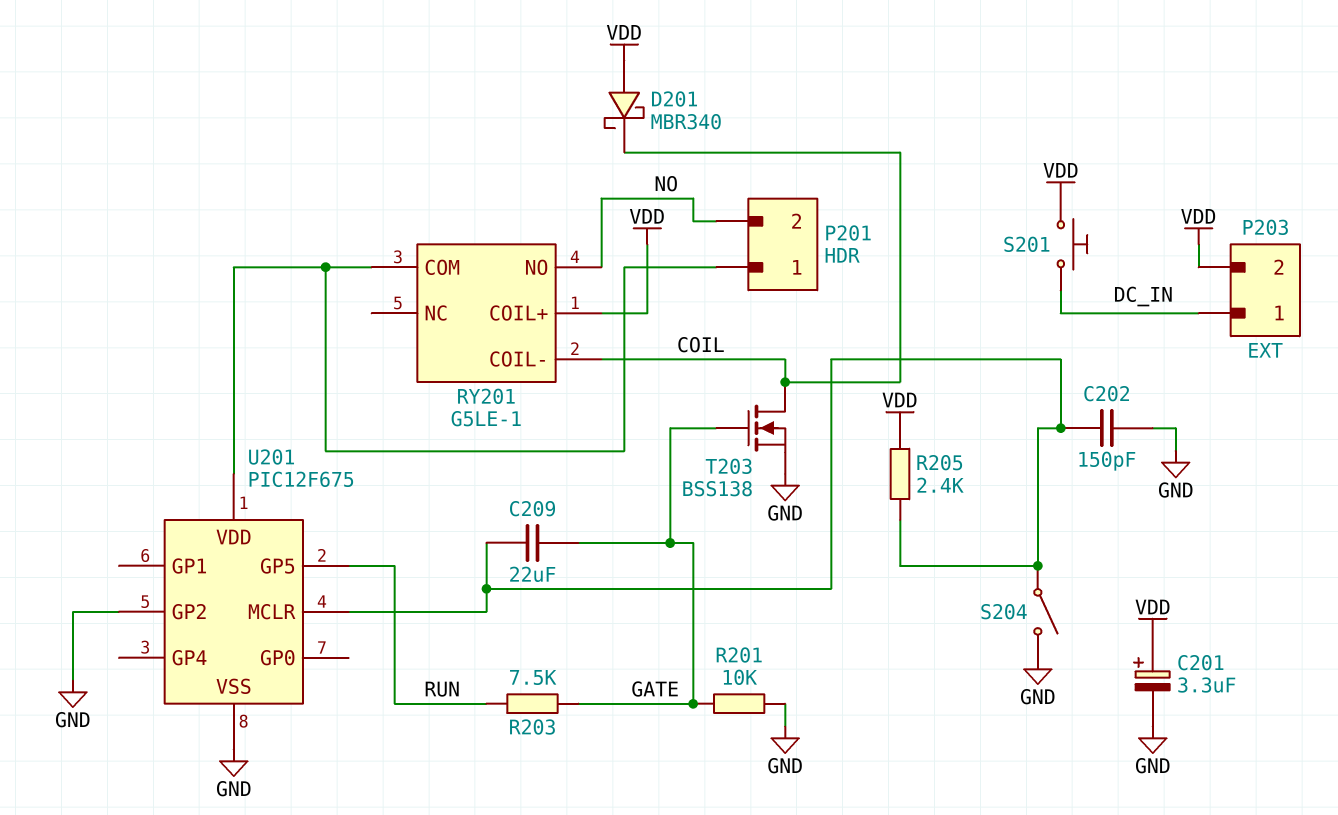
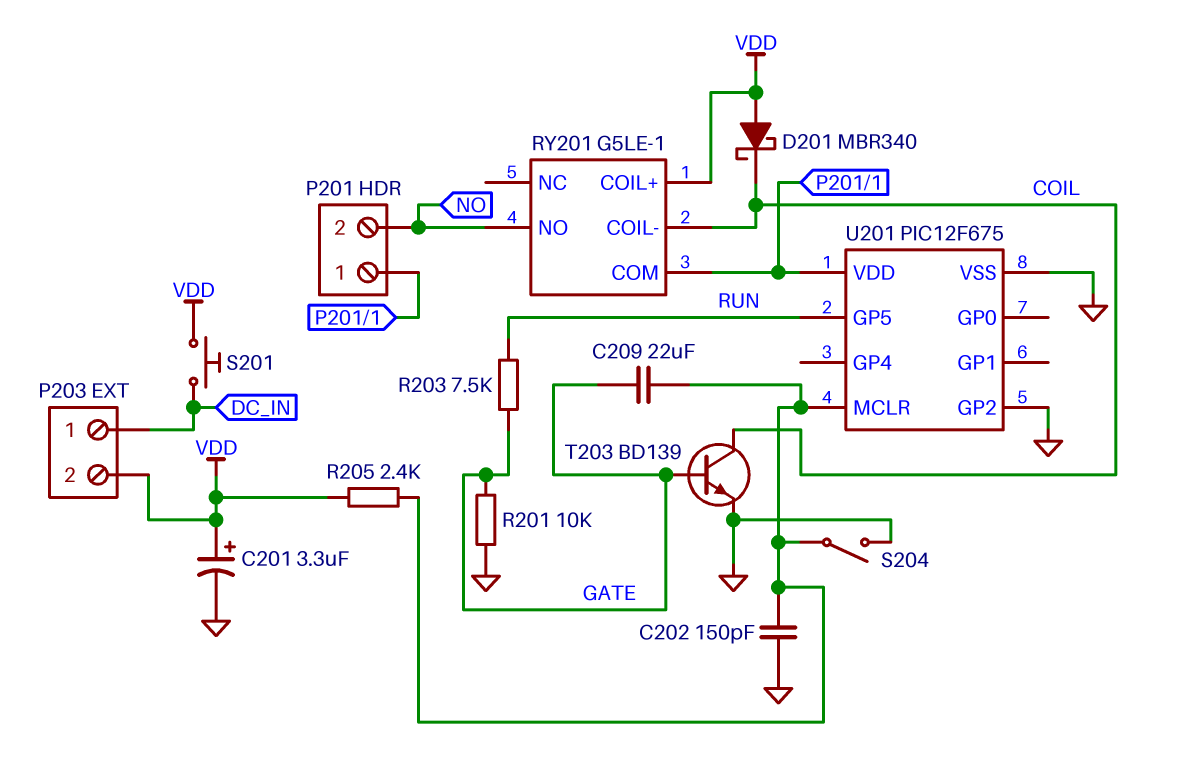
T203: NMOS BSS138 (G GATE, D COIL, S GND) -> NPN BD139 (B GATE, C COIL, E GND)

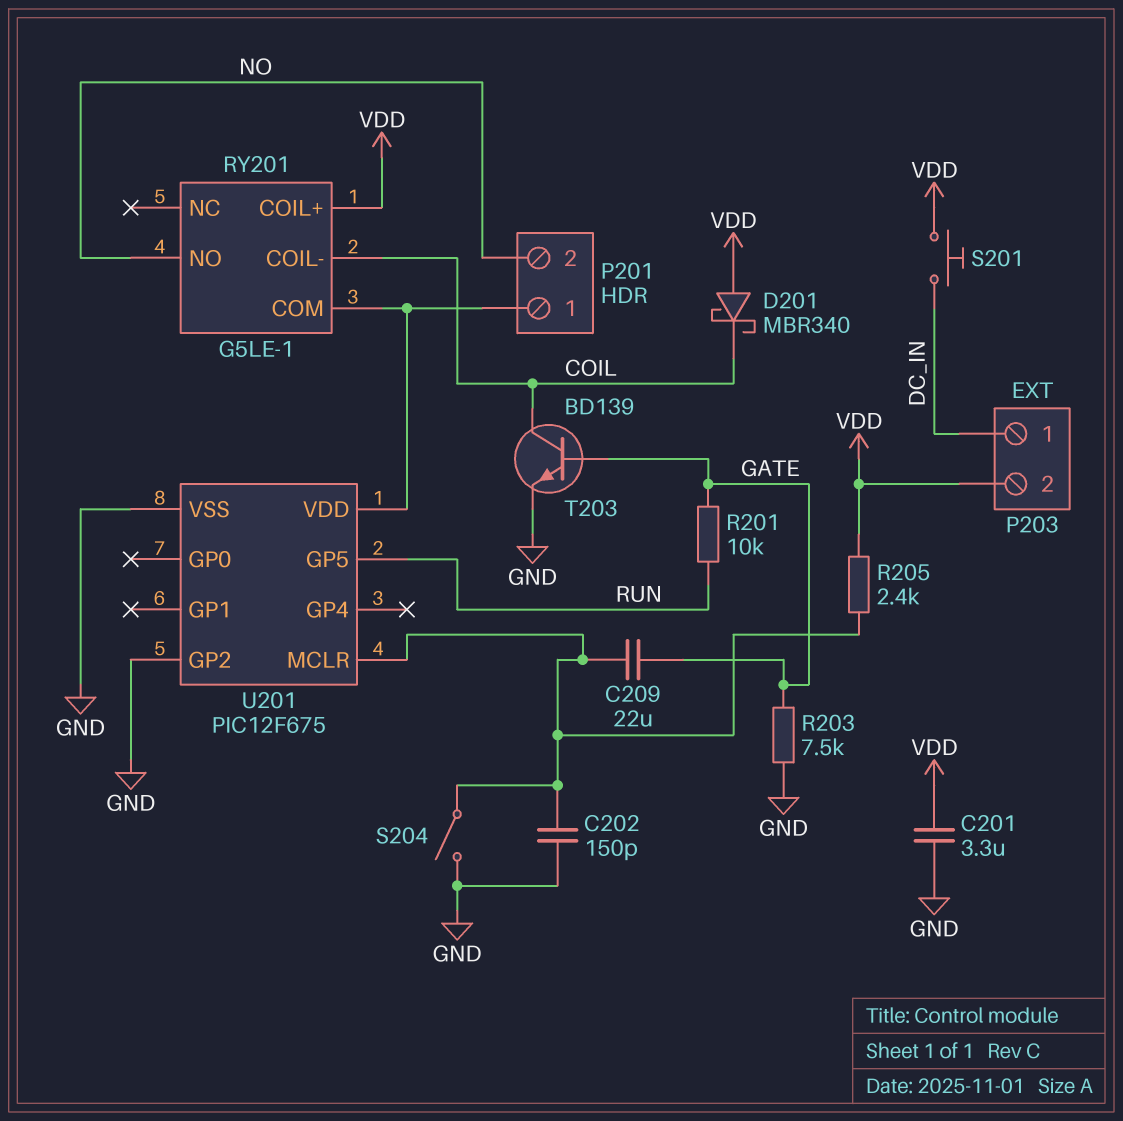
C201: 3.3uF (plus VDD, minus GND) -> 3.3uF (GND, VDD)
R201: 10k (GATE, GND) -> 10k (GATE, RUN)
R203: 7.5k (GATE, RUN) -> 7.5k (GATE, GND)

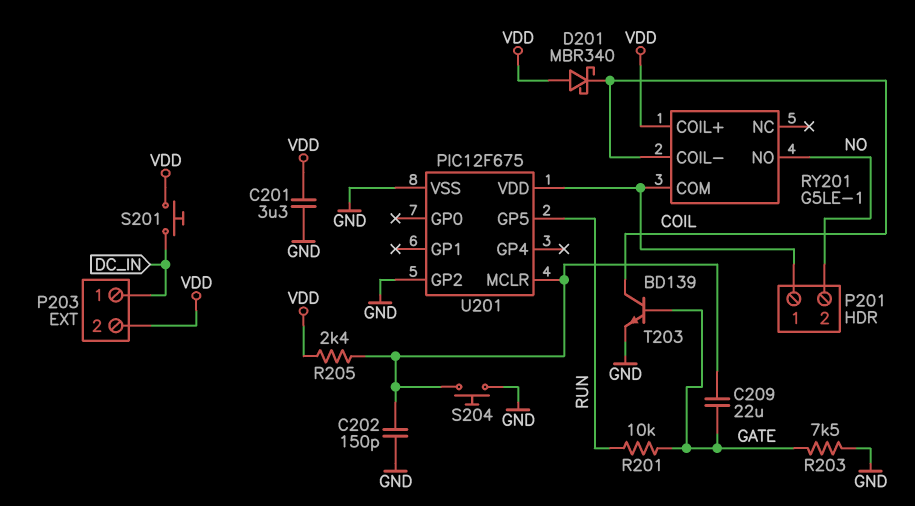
S204: switch (GND, U201/MCLR) -> button (GND, U201/MCLR)

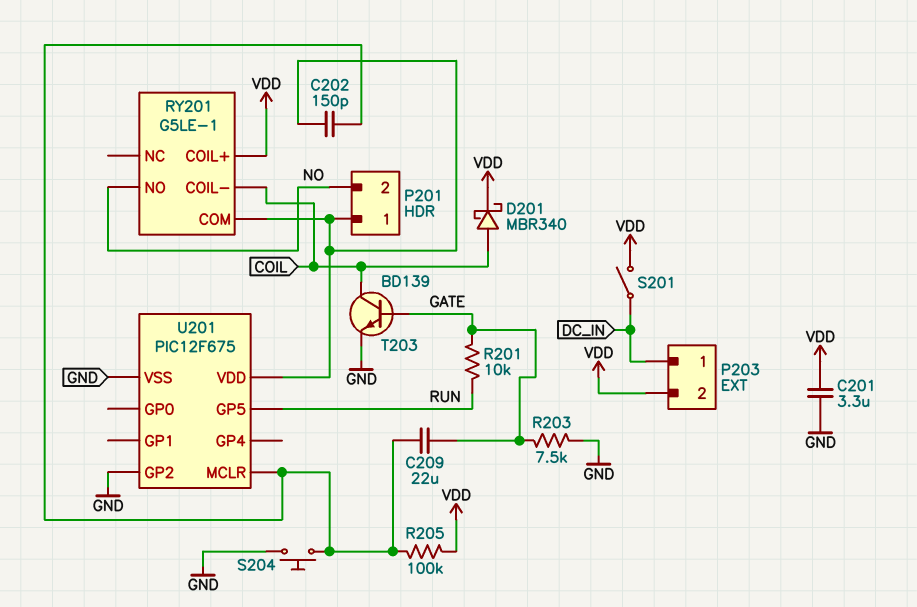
C202: 150pF (GND, U201/MCLR) -> 150pF (P201/1, U201/MCLR)
D201: schottky MBR340 (A VDD, K COIL) -> schottky MBR340 (A COIL, K VDD)
R205: 2.4k (U201/MCLR, VDD) -> 100k (U201/MCLR, VDD)
S201: button (DC_IN, VDD) -> switch (DC_IN, VDD)

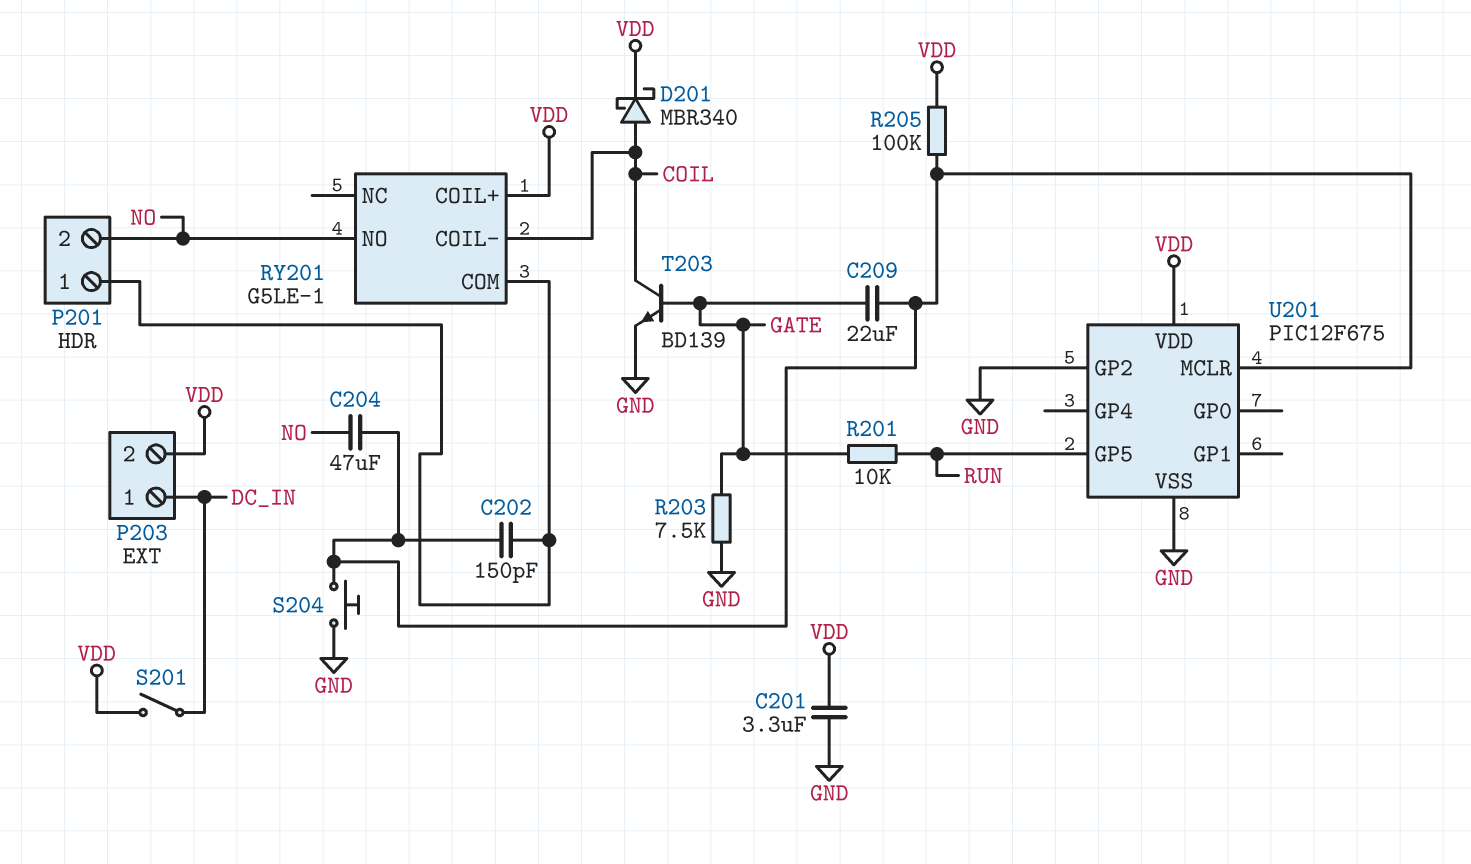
C204: none -> 47uF (NO, U201/MCLR)
U201 pin VDD: P201/1 -> VDD

